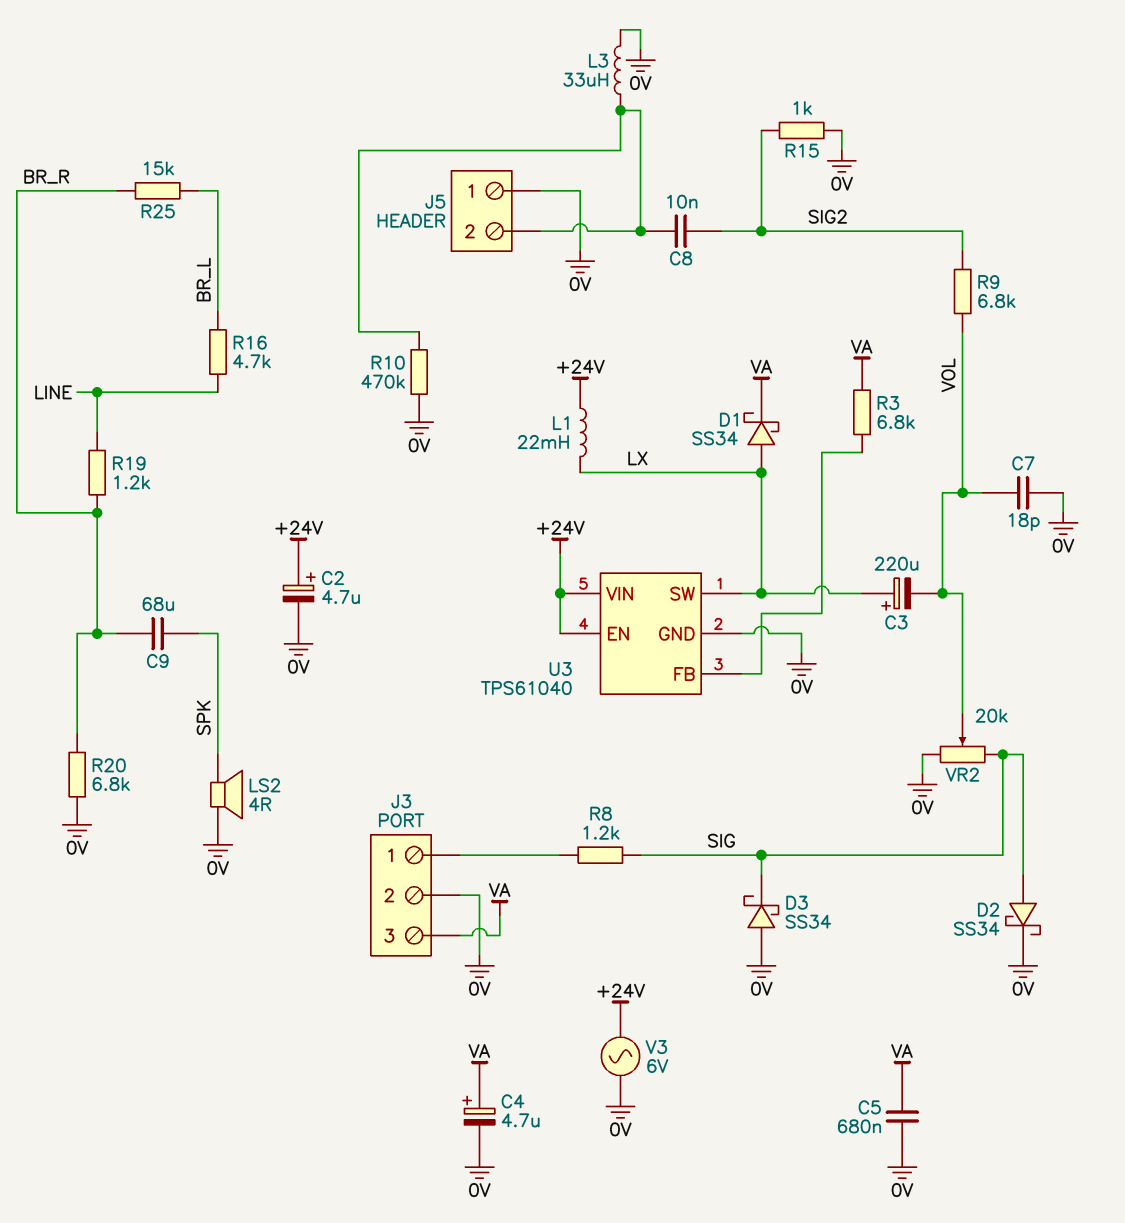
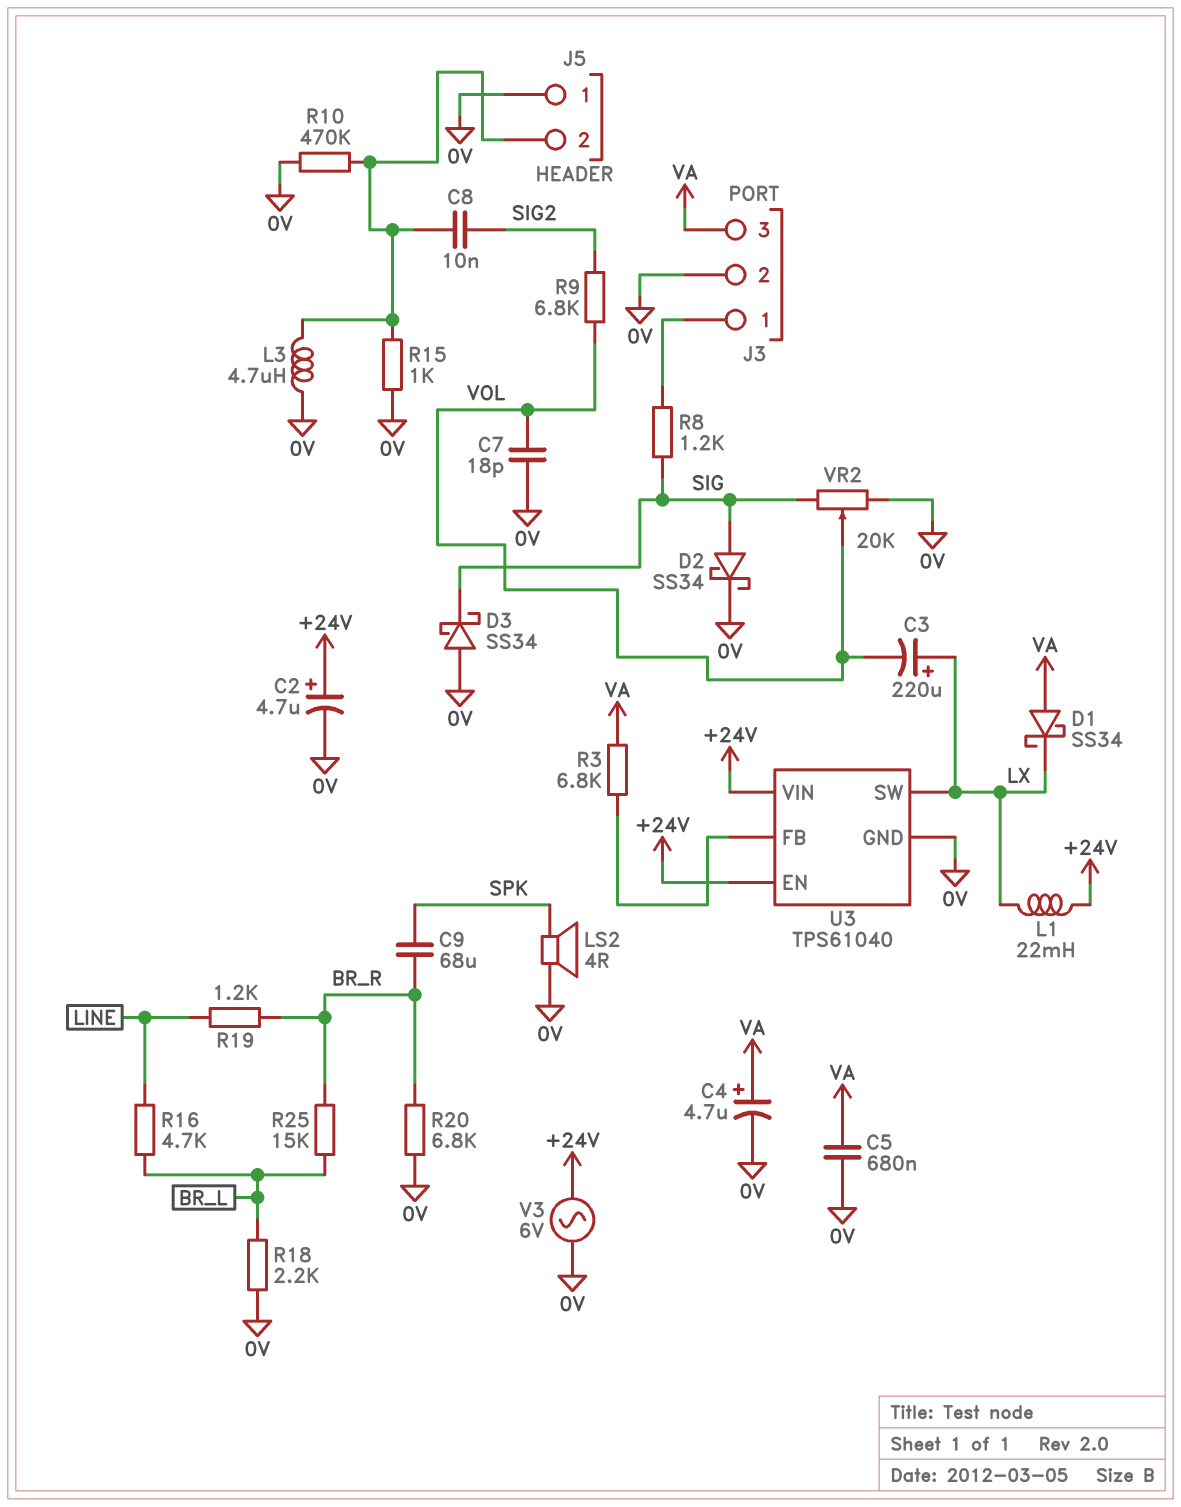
D1: schottky SS34 (A LX, K VA) -> schottky SS34 (A VA, K LX)
L3: 33uH (0V, J5/2) -> 4.7uH (0V, J5/2)
R15: 1k (0V, SIG2) -> 1k (0V, J5/2)
R18: none -> 2.2k (0V, BR_L)

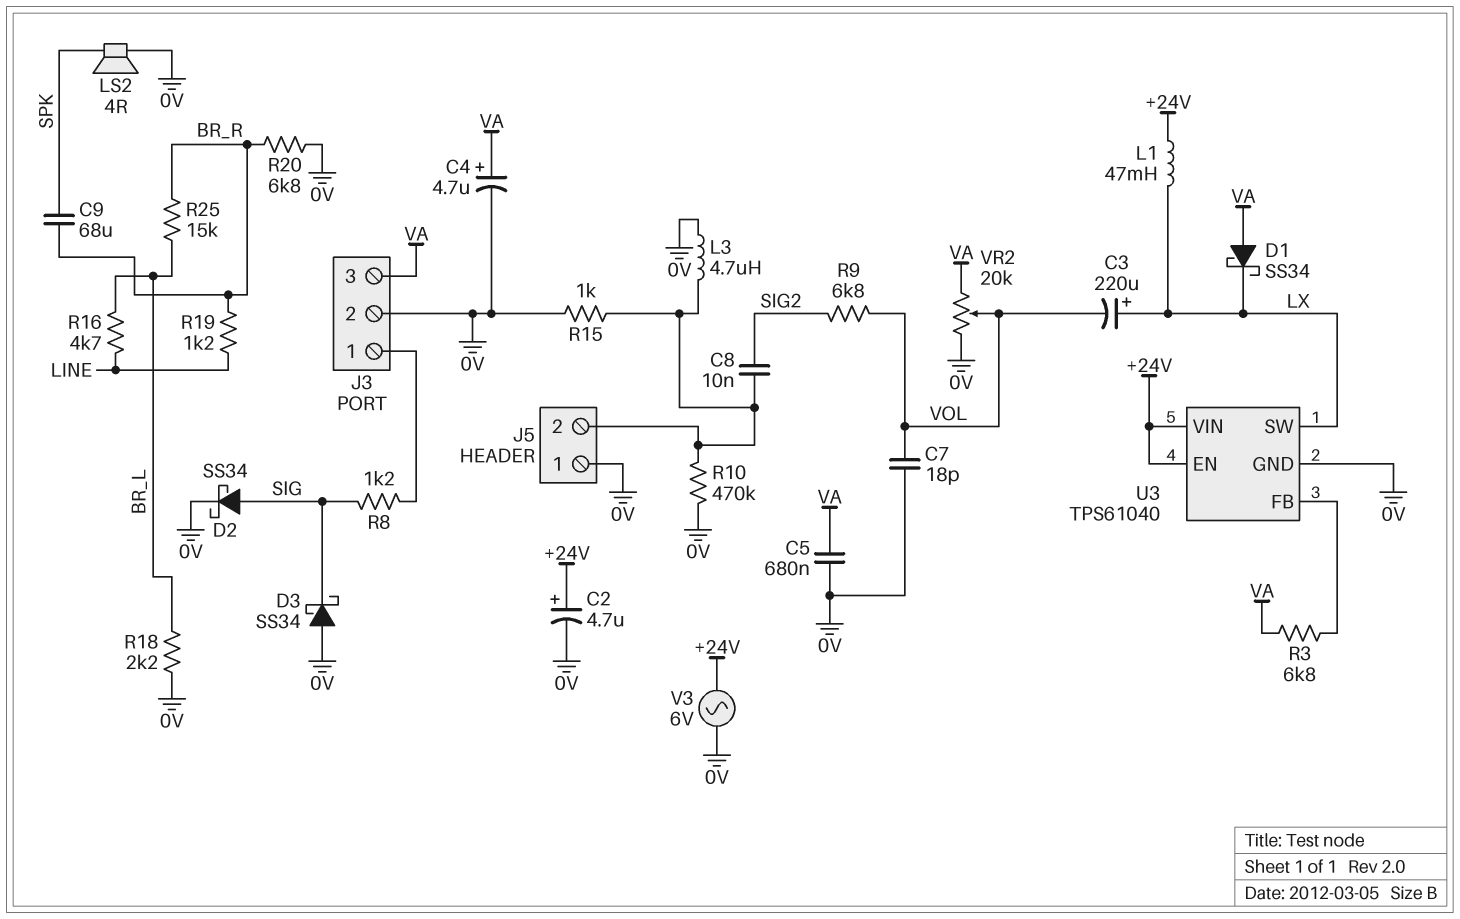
L1: 22mH (+24V, LX) -> 47mH (+24V, LX)
VR2: 20k (0V, SIG, wiper VOL) -> 20k (0V, VA, wiper VOL)

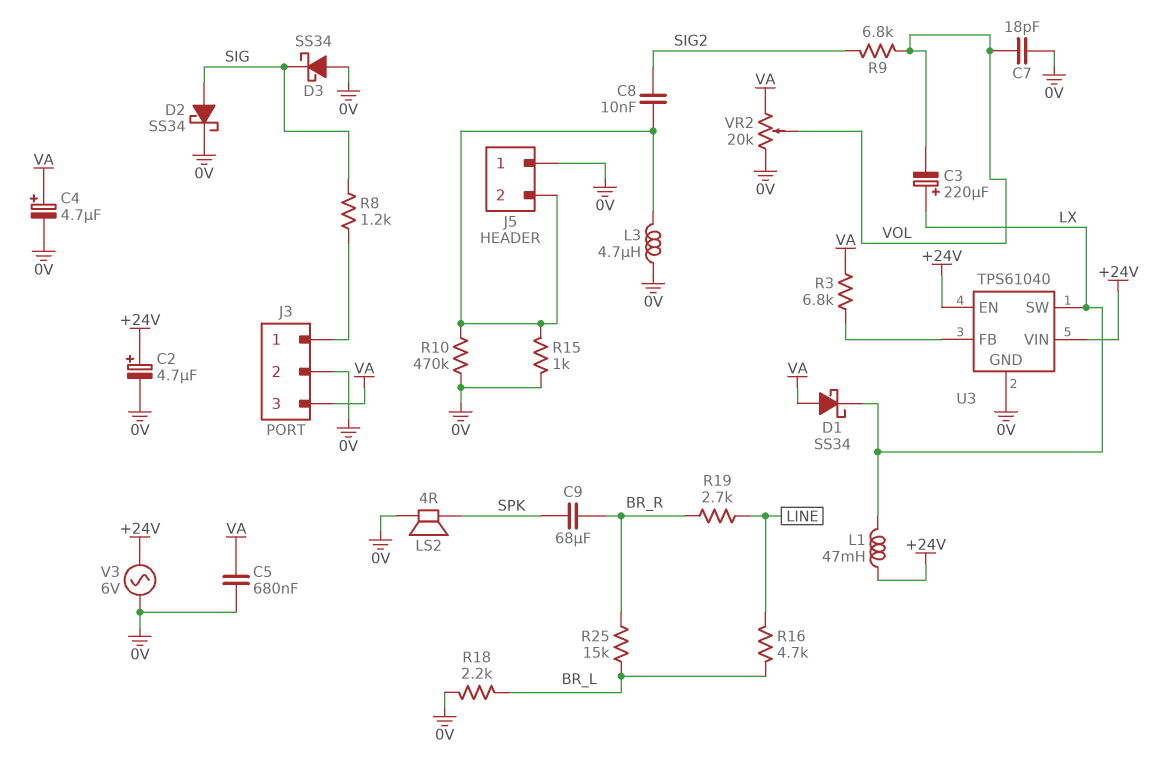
R19: 1.2k (BR_R, LINE) -> 2.7k (BR_R, LINE)
R20: 6.8k (0V, BR_R) -> none

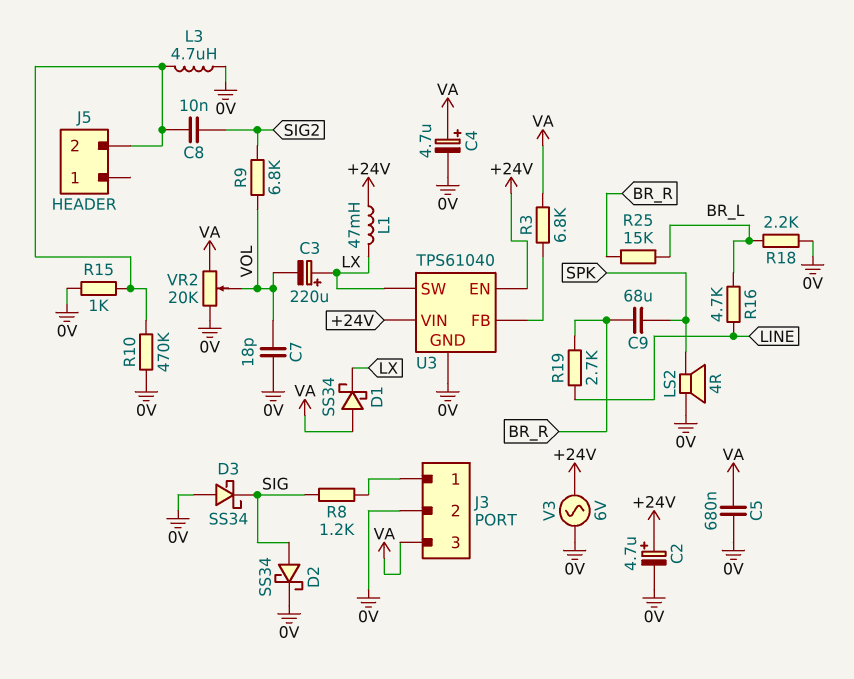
J5 pin 1: 0V -> none

